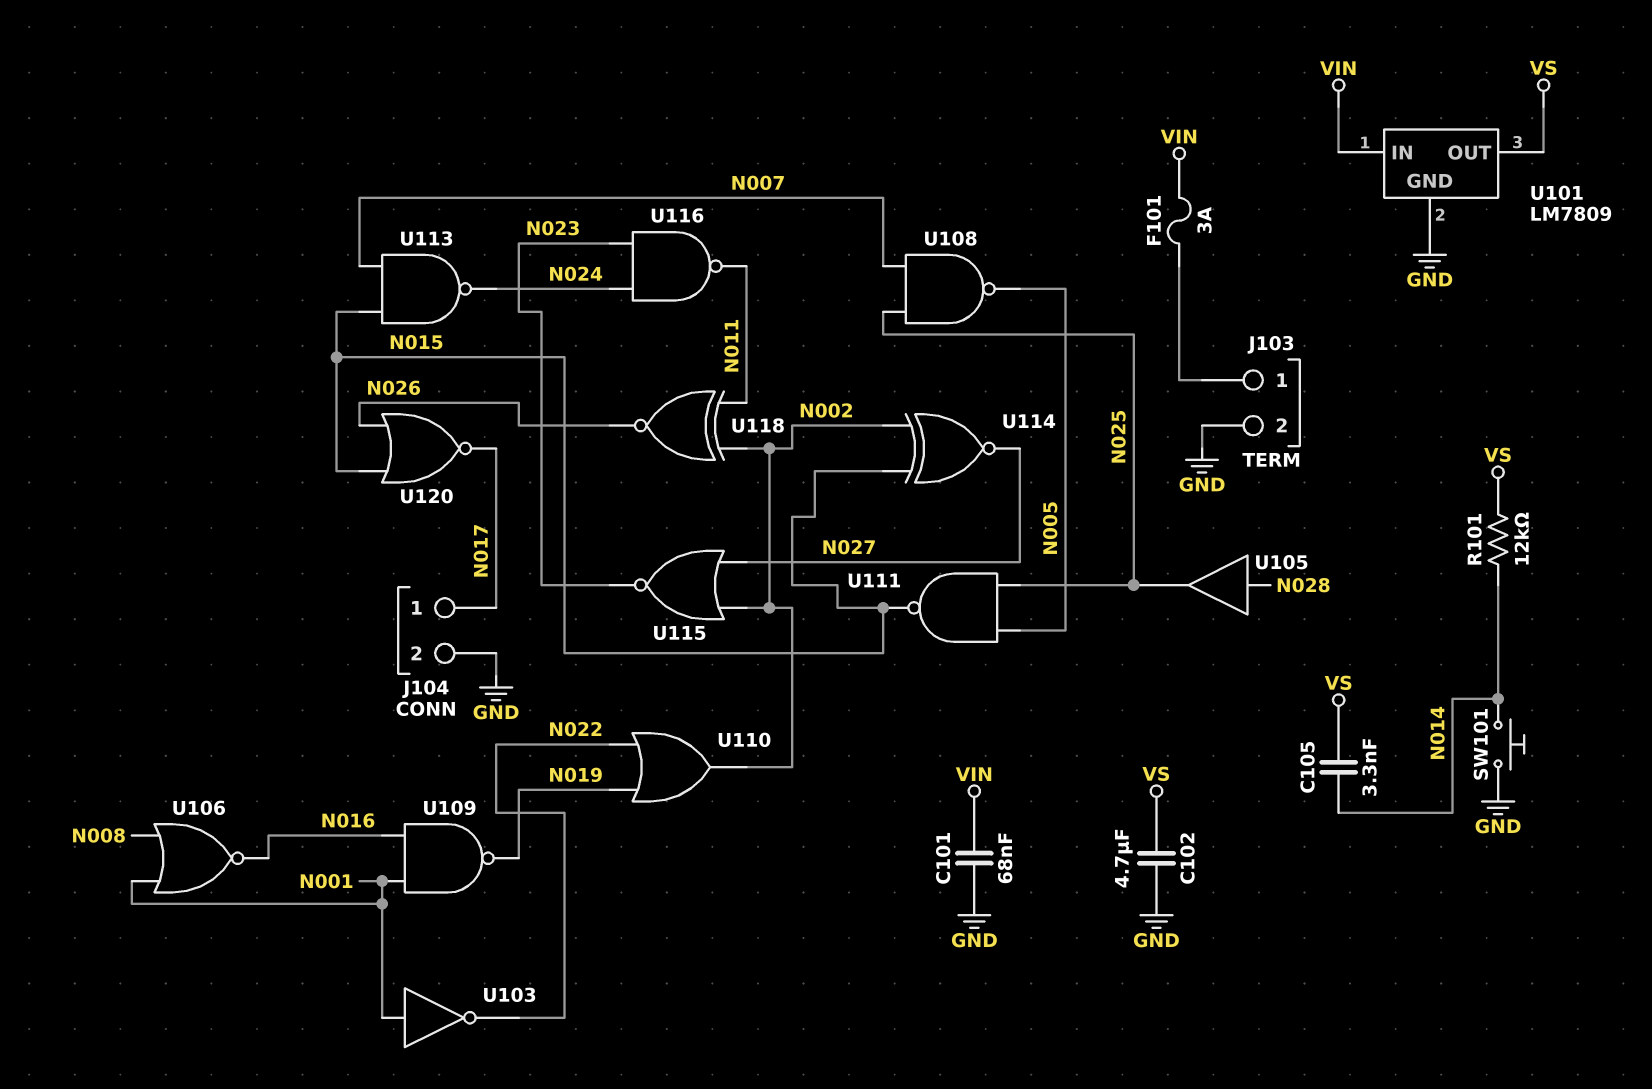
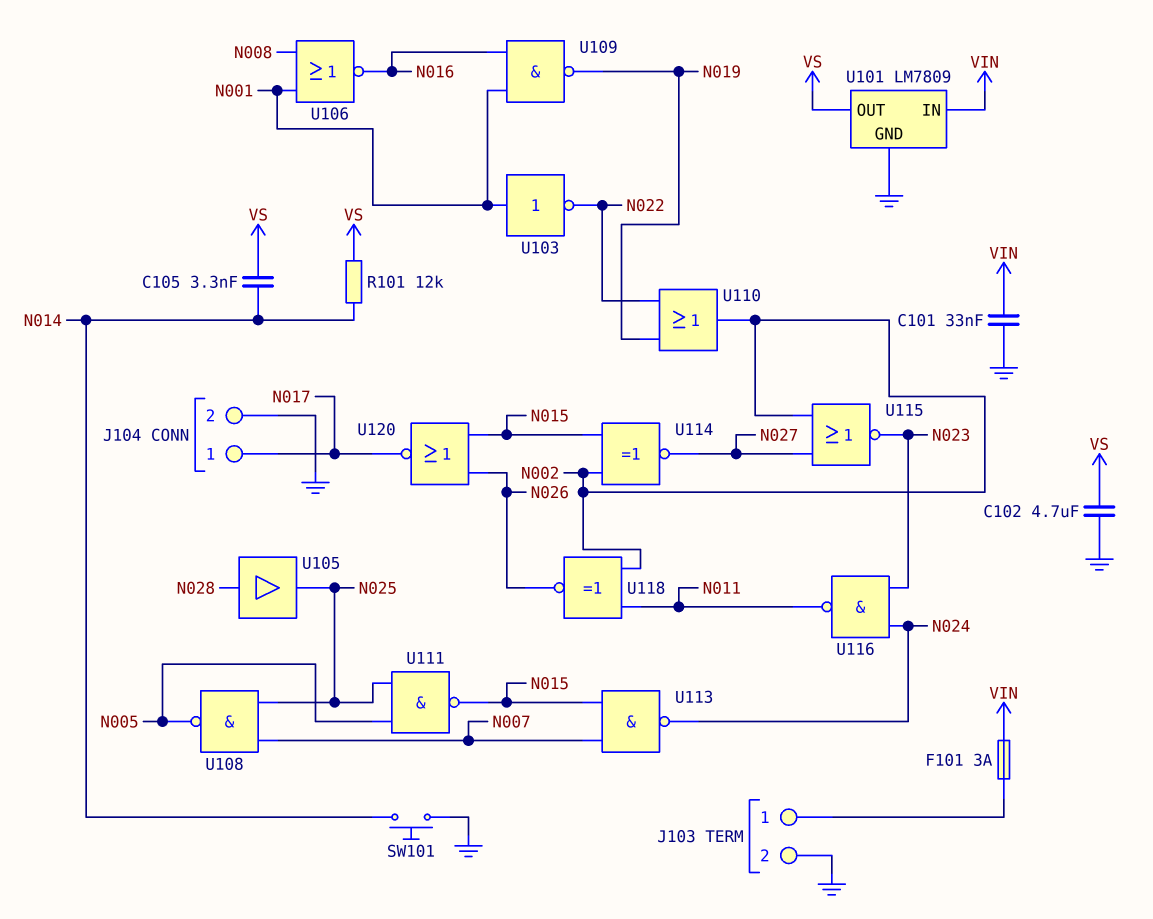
C101: 68nF (GND, VIN) -> 33nF (GND, VIN)

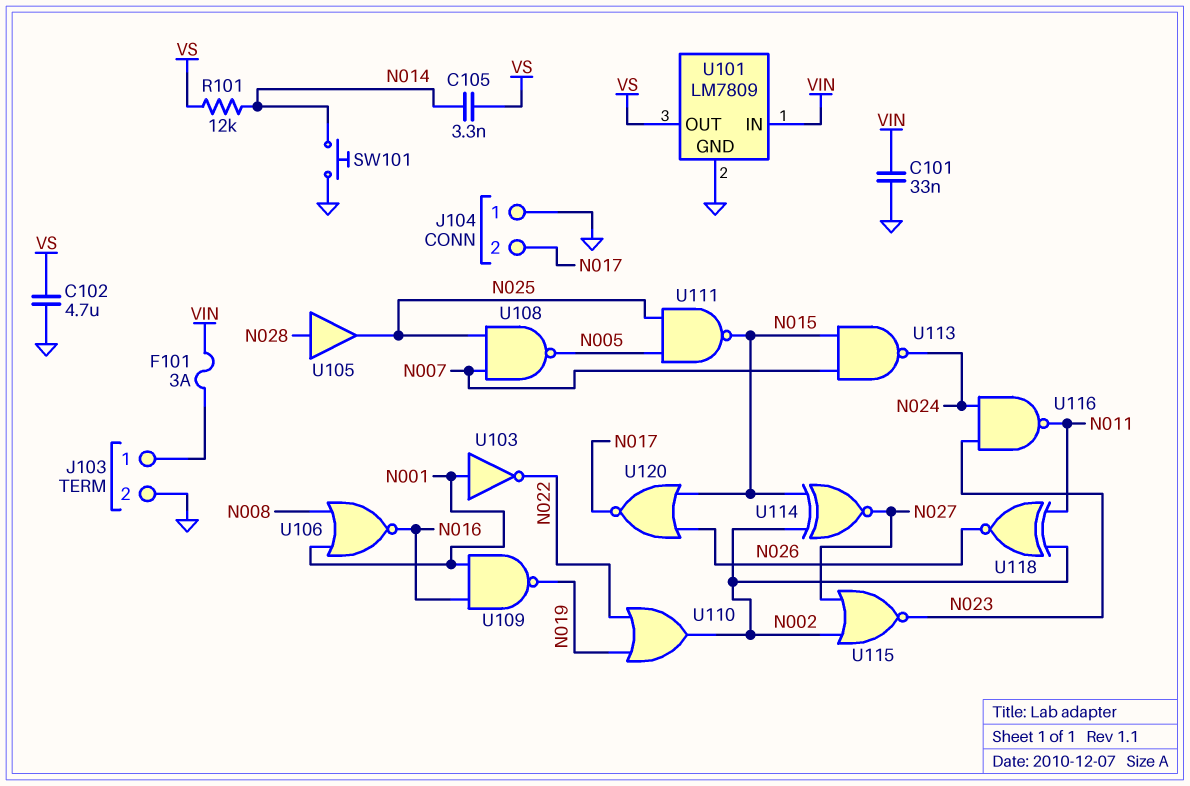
J104 pin 1: N017 -> GND
J104 pin 2: GND -> N017

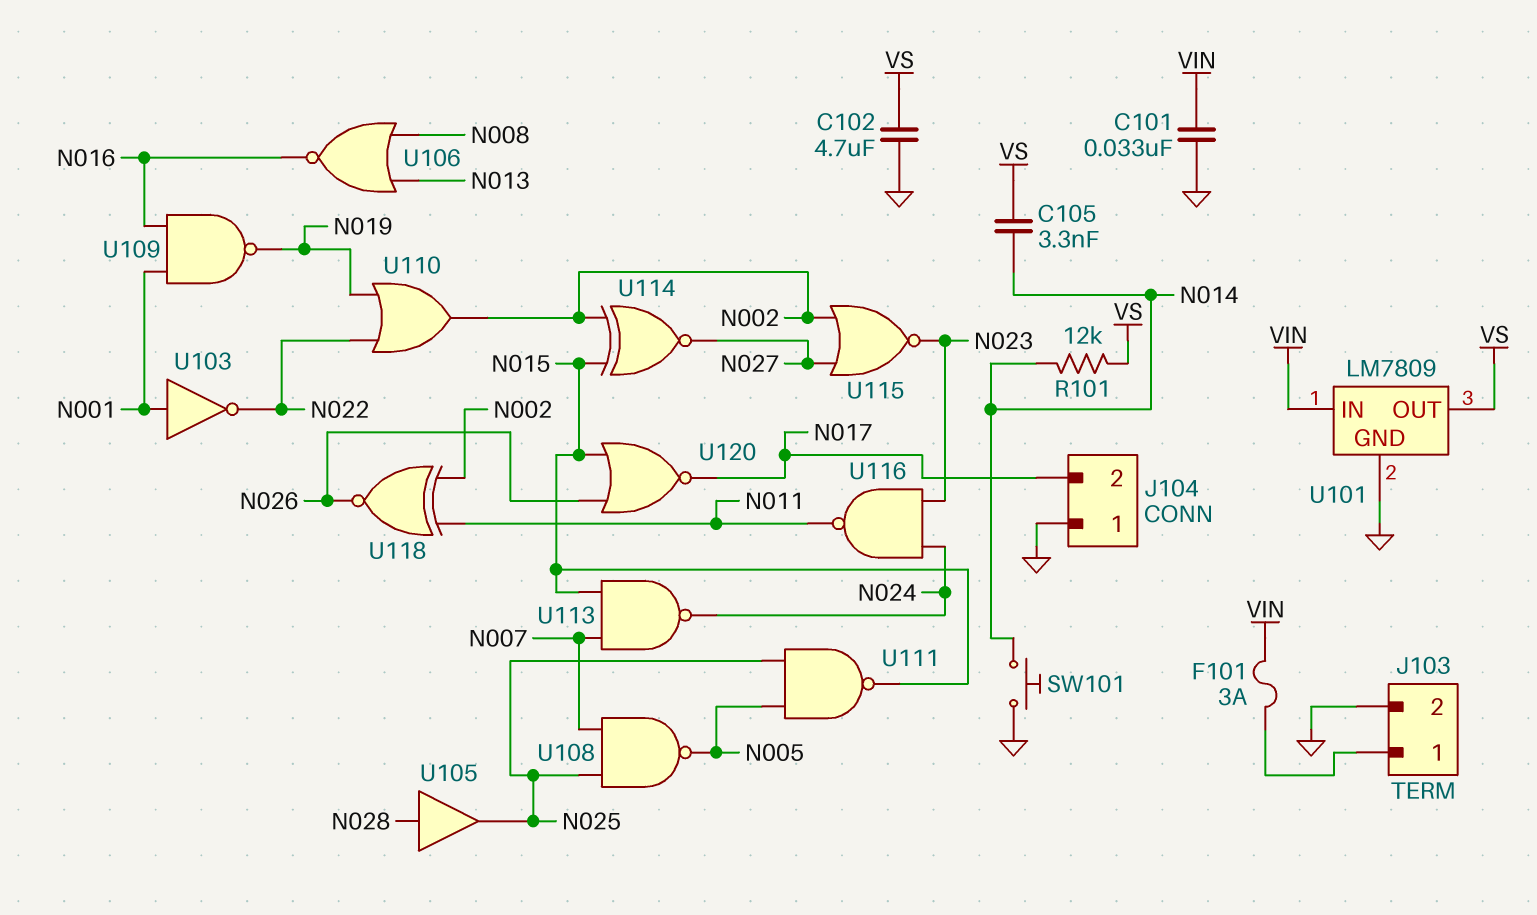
U106: NOR (in N001, in N008, out N016) -> NOR (in N008, in N013, out N016)

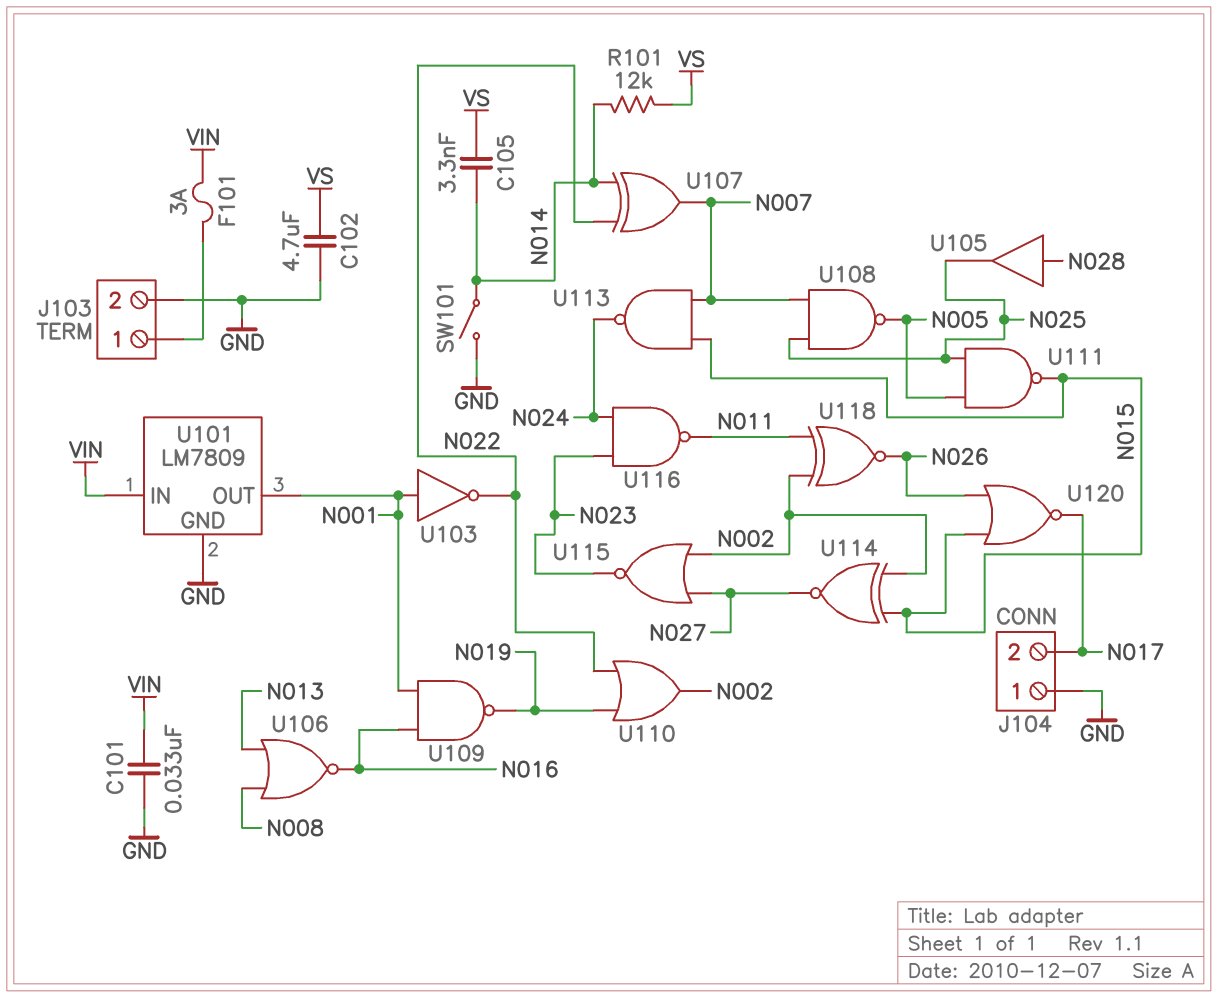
SW101: button (GND, N014) -> switch (GND, N014)
U101 pin OUT: VS -> N001
U107: none -> XOR (in N014, in N022, out N007)

